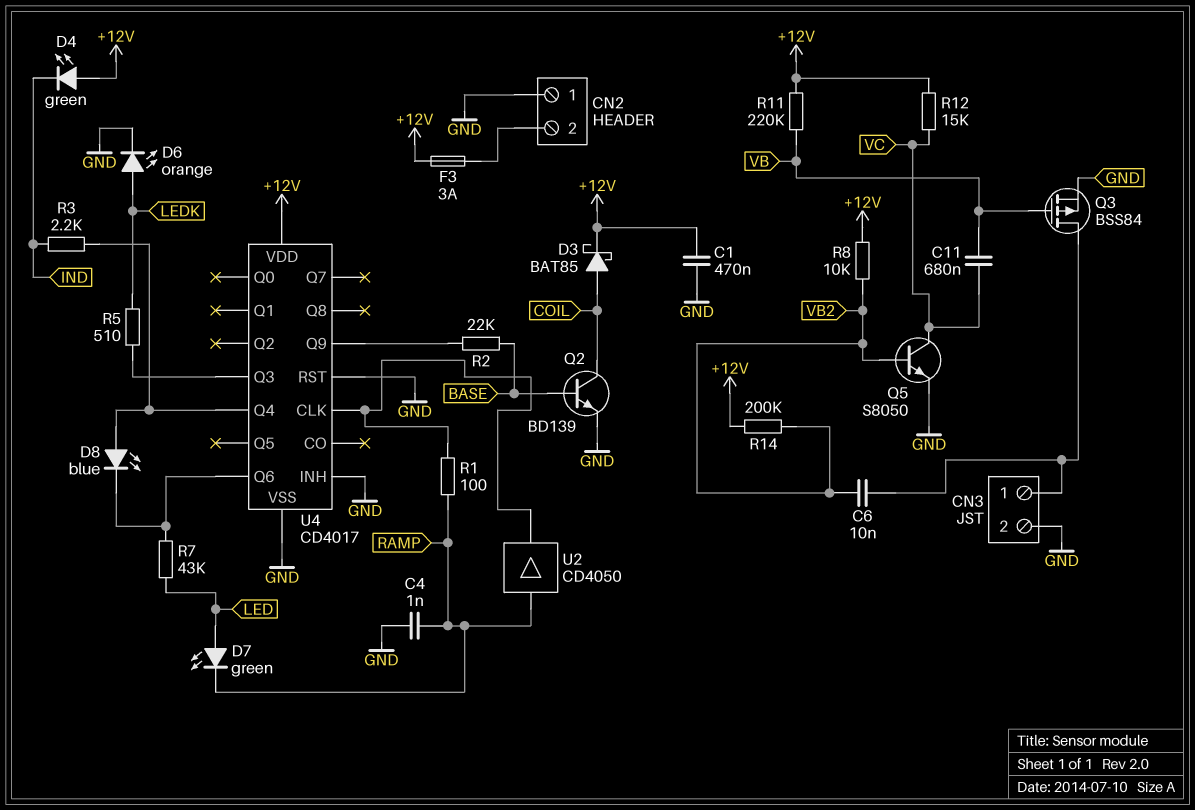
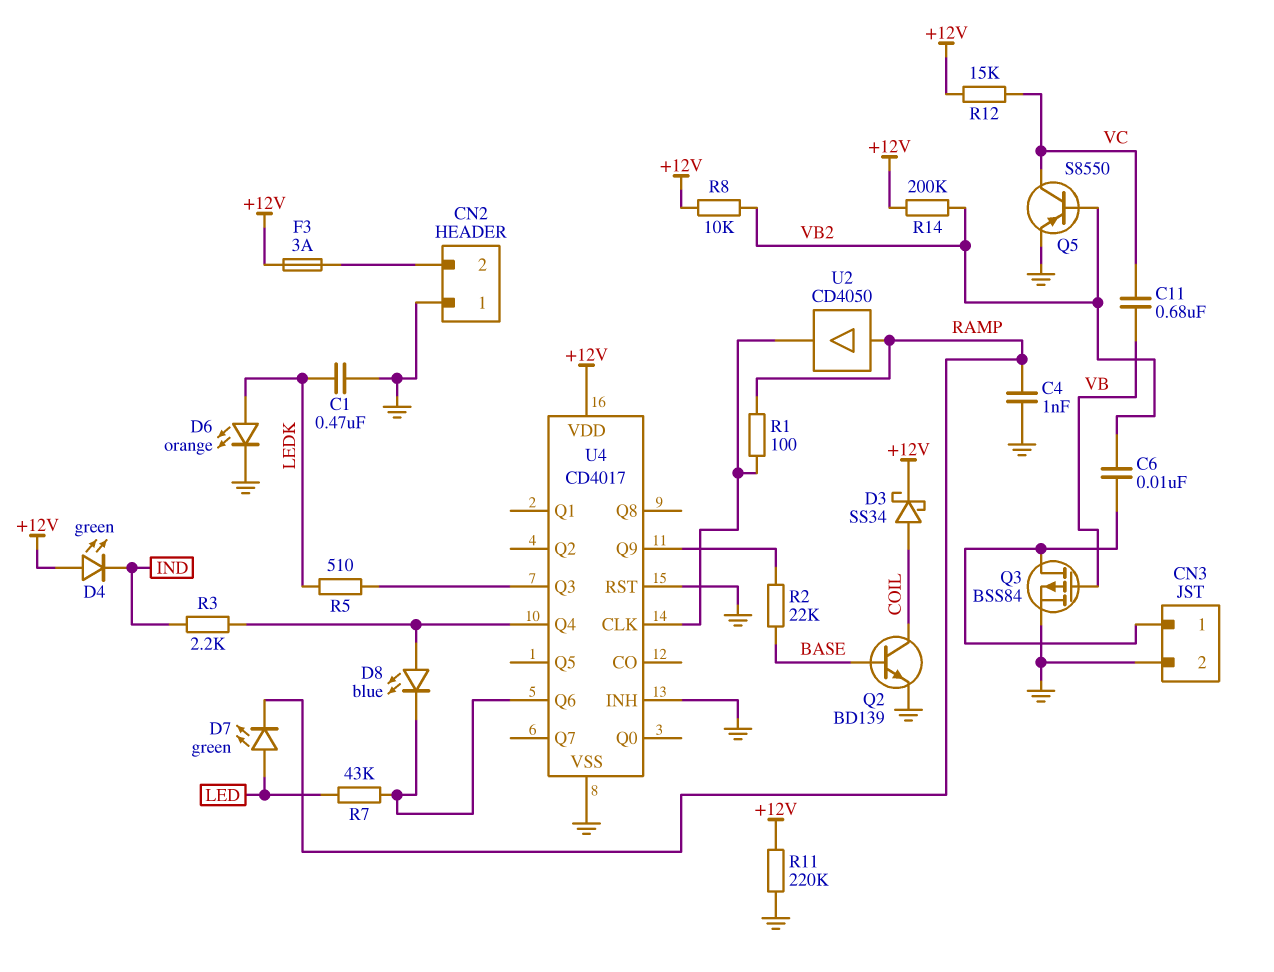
C1: 470nF (+12V, GND) -> 470nF (GND, LEDK)
D3: schottky BAT85 (A COIL, K +12V) -> schottky SS34 (A COIL, K +12V)
Q5: NPN S8050 (B VB2, C VC, E GND) -> PNP S8550 (B VB2, C VC, E GND)
R11: 220k (+12V, VB) -> 220k (+12V, GND)

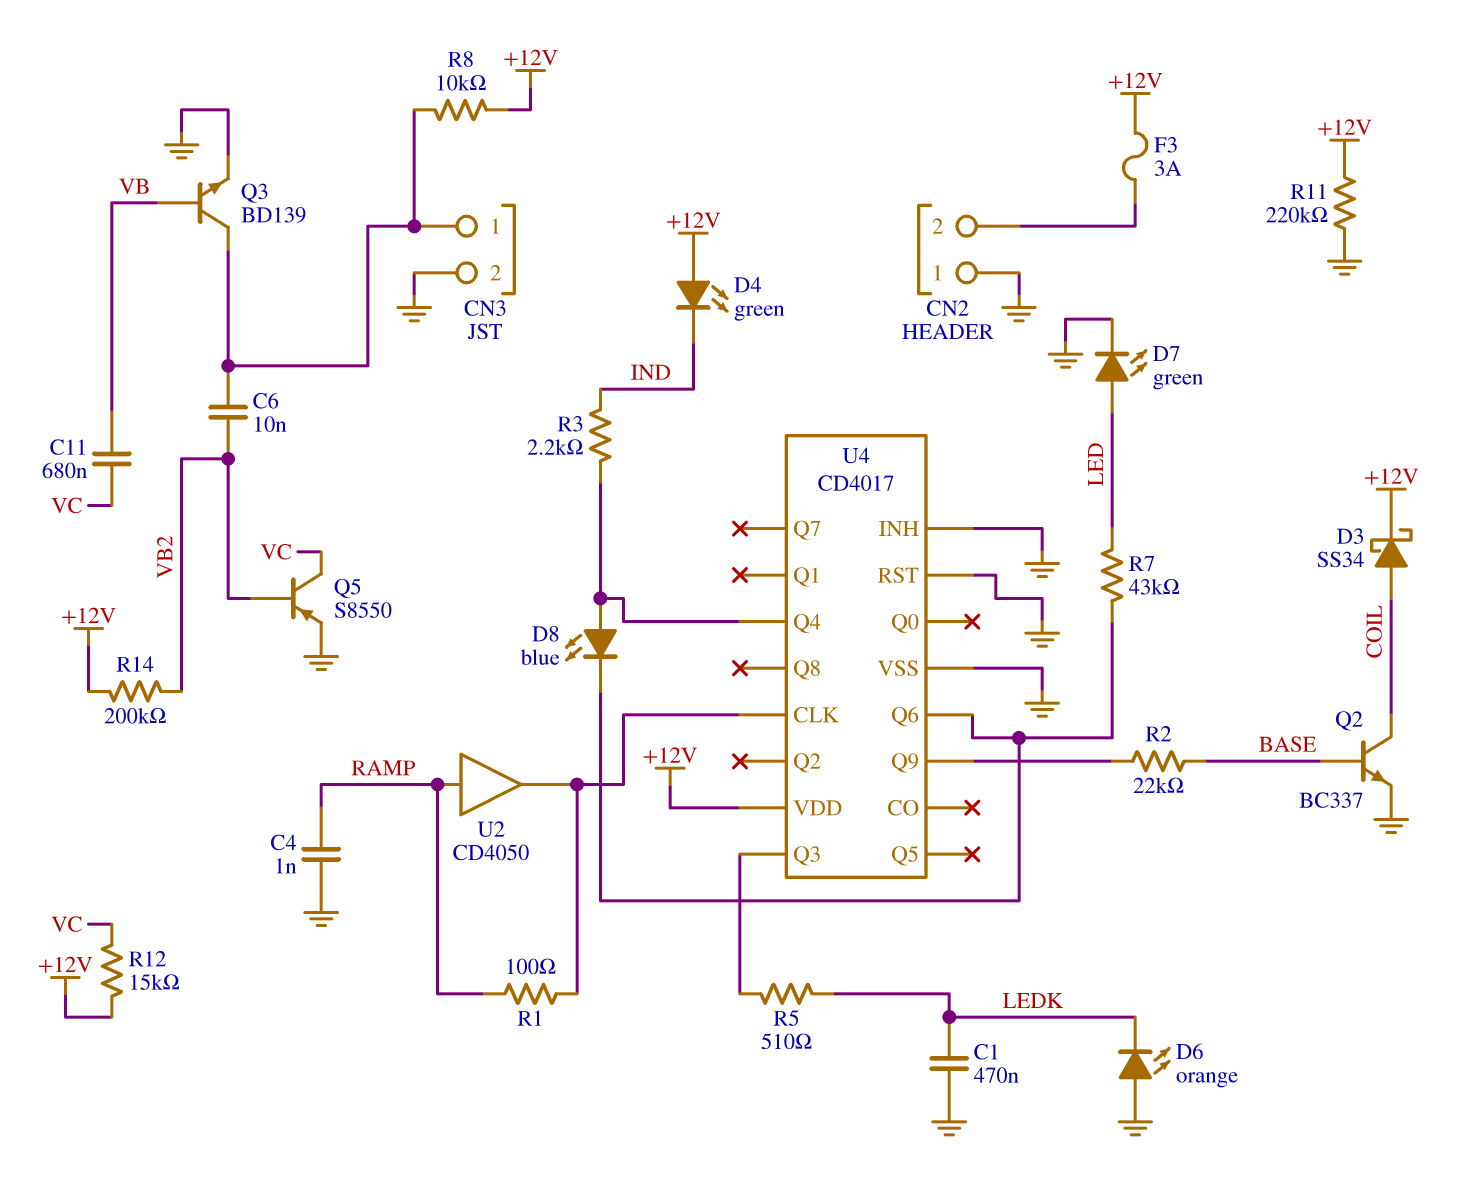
D6: LED orange (A LEDK, K GND) -> LED orange (A GND, K LEDK)
D7: LED green (A LED, K RAMP) -> LED green (A LED, K GND)
Q2: NPN BD139 (B BASE, C COIL, E GND) -> NPN BC337 (B BASE, C COIL, E GND)
Q3: PMOS BSS84 (G VB, D CN3/1, S GND) -> NPN BD139 (B VB, C CN3/1, E GND)
R8: 10k (+12V, VB2) -> 10k (+12V, CN3/1)

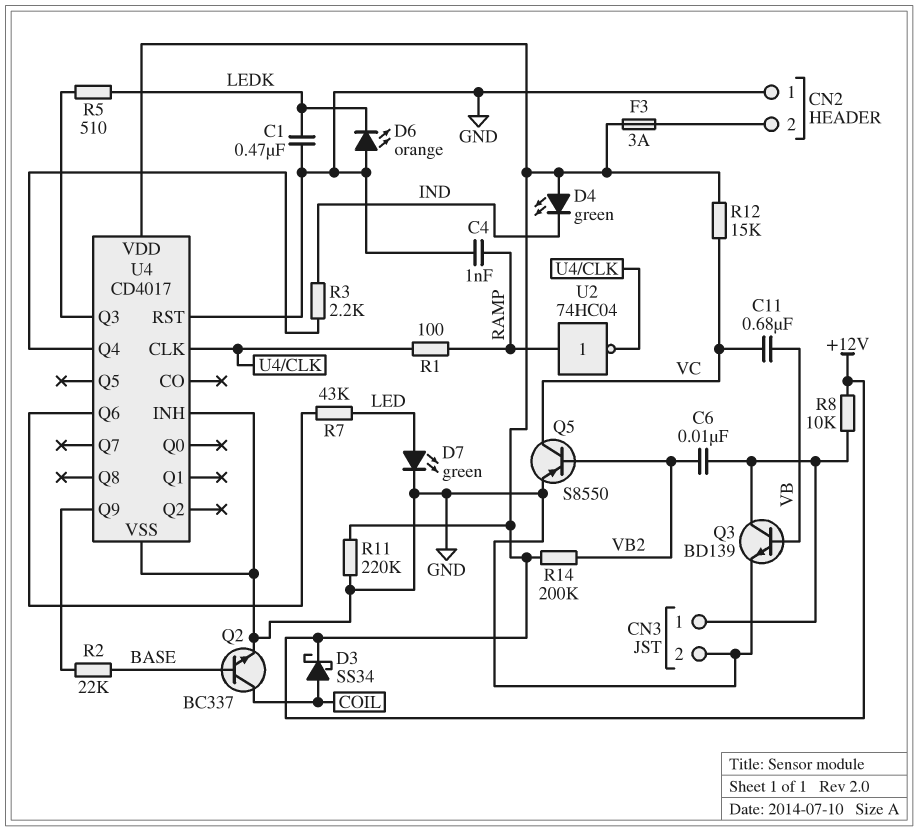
D8: LED blue (A U4/Q4, K U4/Q6) -> none
U2: buffer CD4050 (in RAMP, out U4/CLK) -> NOT 74HC04 (in RAMP, out U4/CLK)

